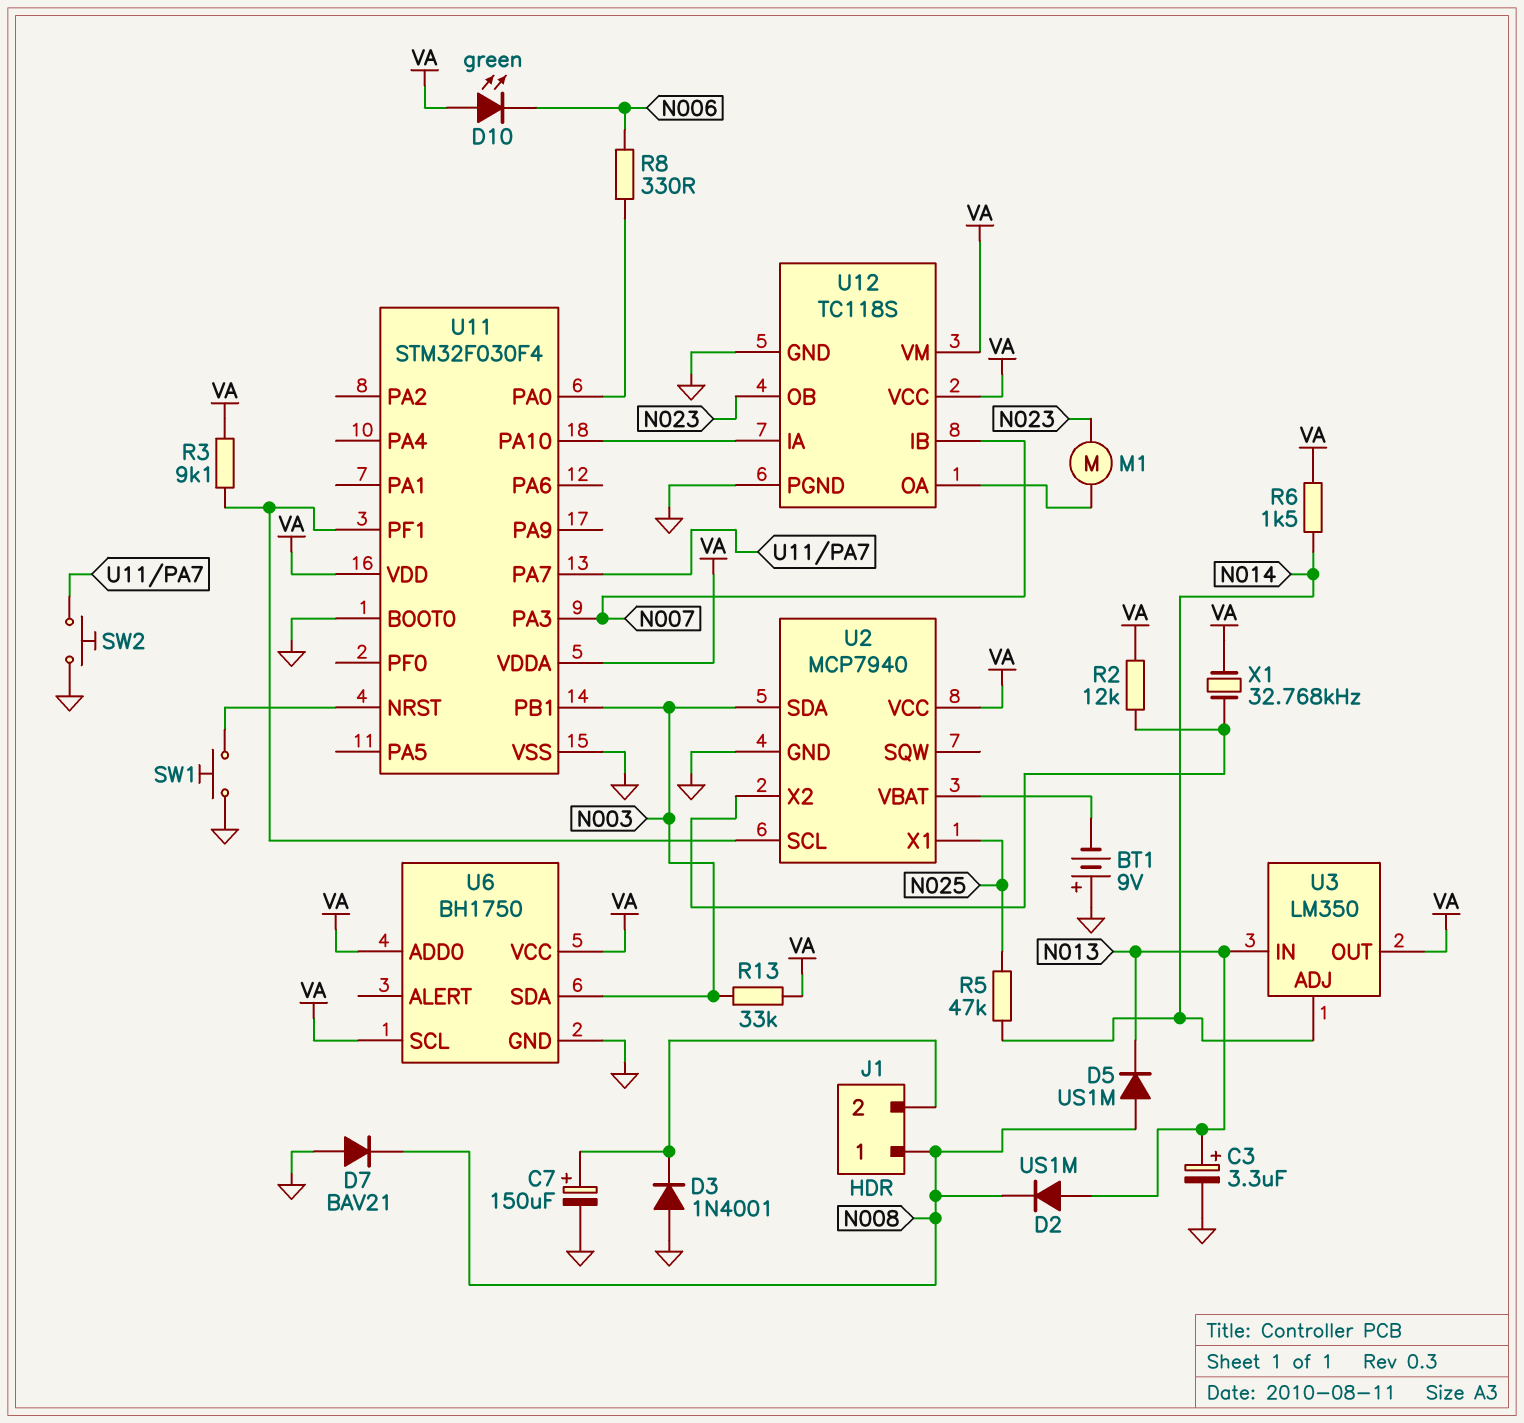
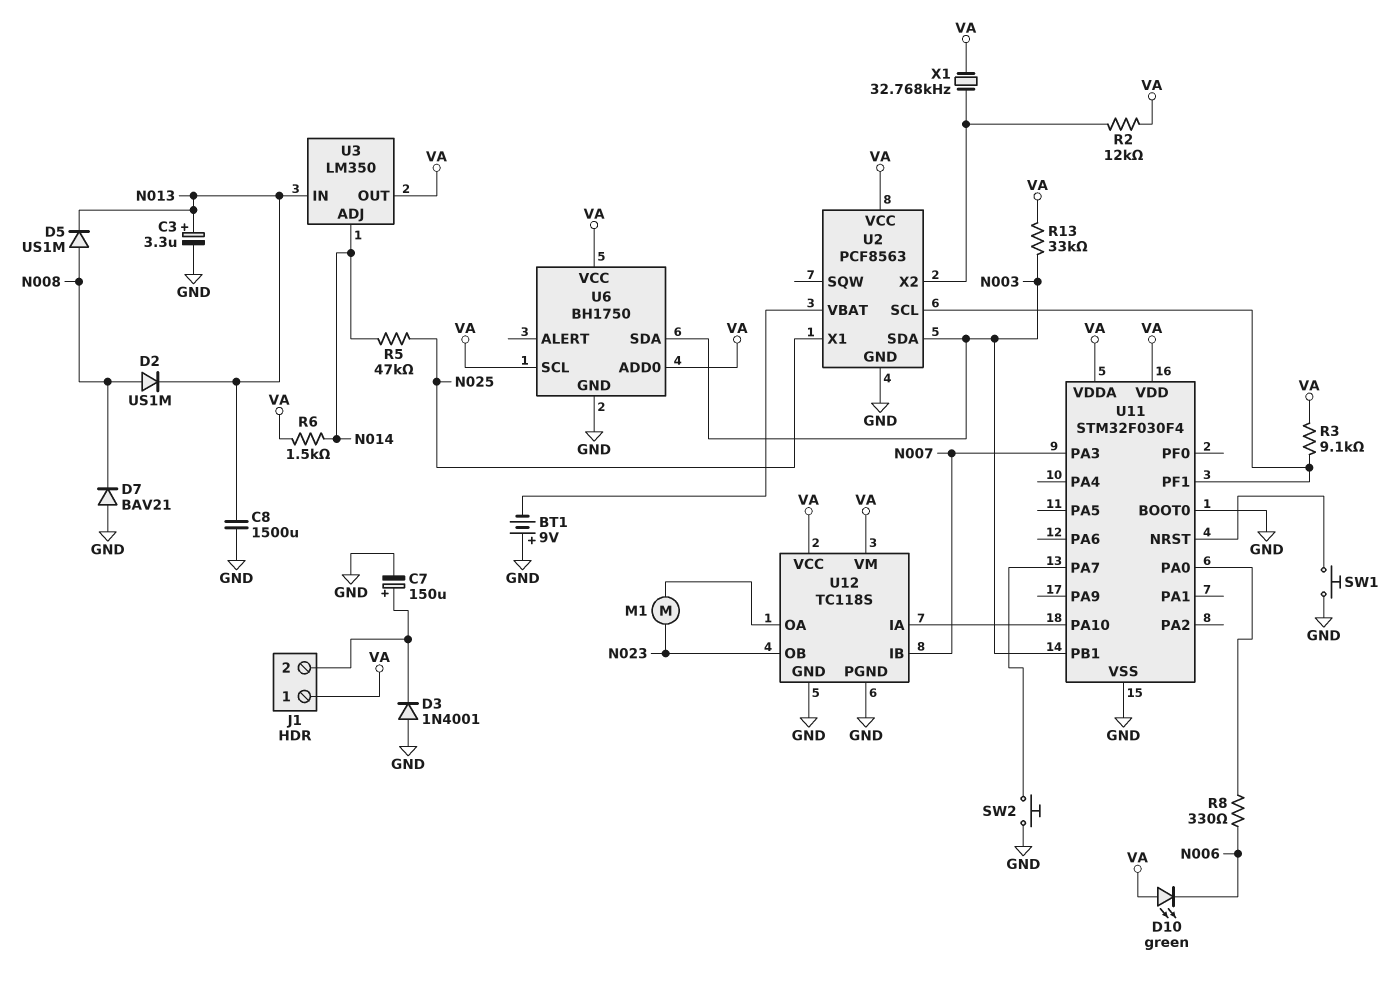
C8: none -> 1500uF (GND, N013)
D2: diode US1M (A N013, K N008) -> diode US1M (A N008, K N013)
J1 pin 1: N008 -> VA
U2: MCP7940 -> PCF8563

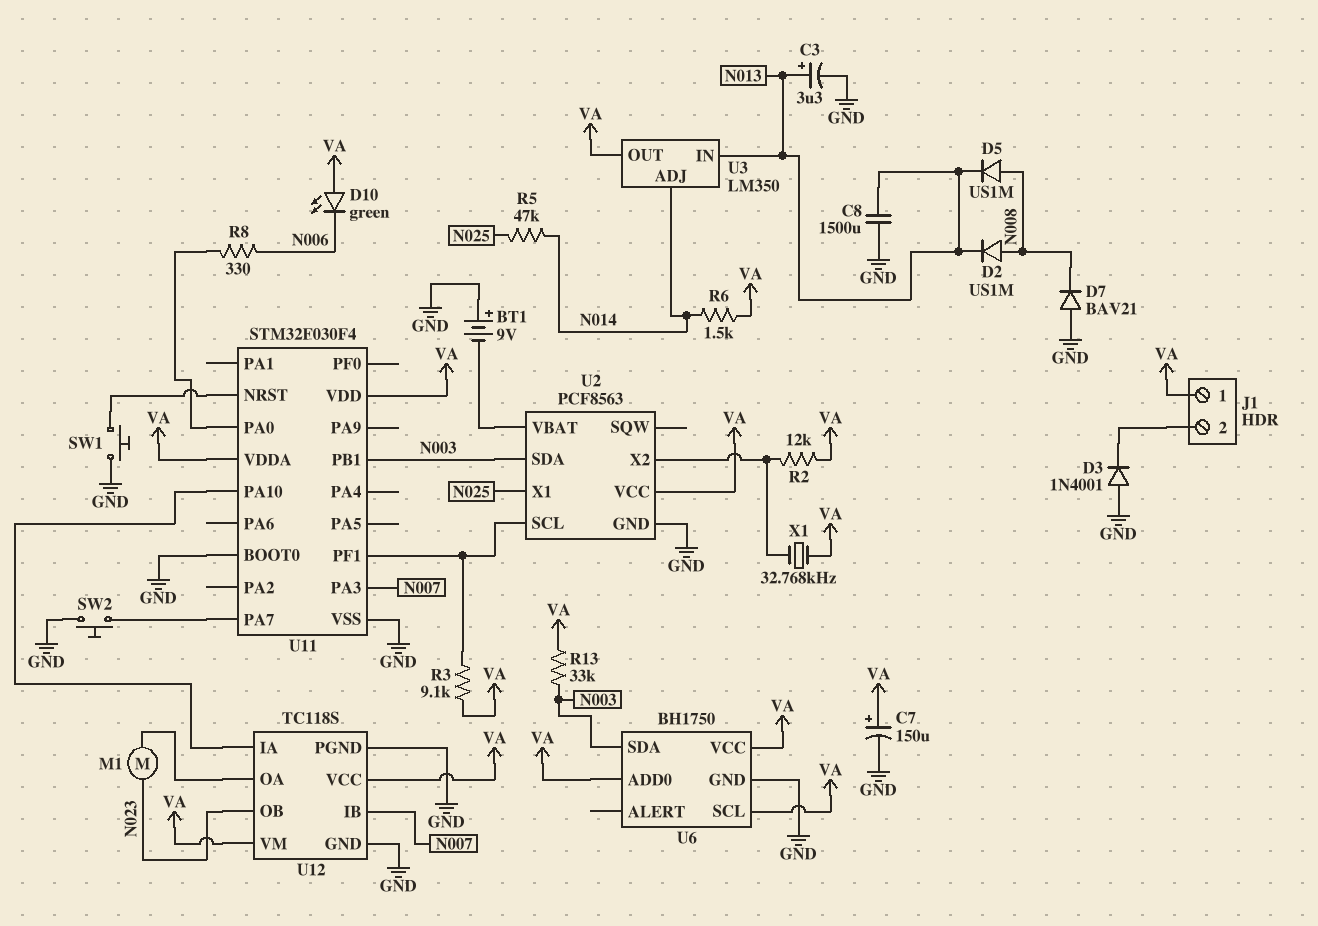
C7: 150uF (plus J1/2, minus GND) -> 150uF (plus VA, minus GND)

